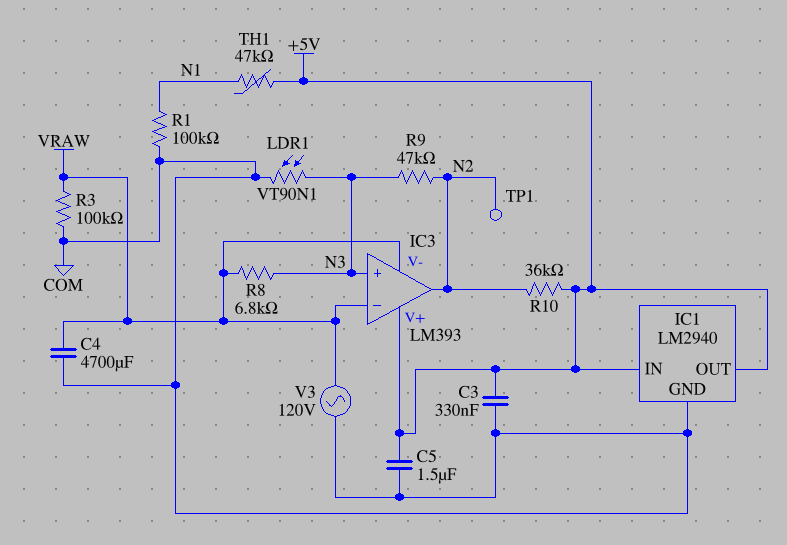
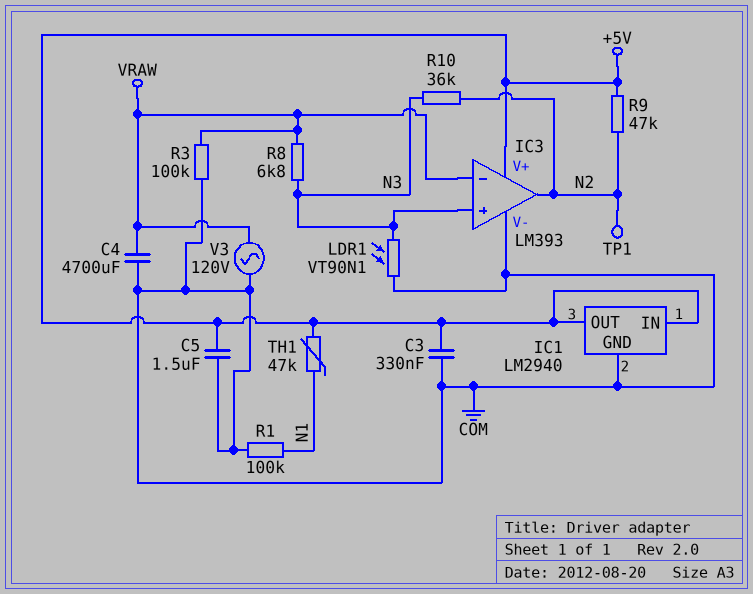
IC3 pin V-: VRAW -> COM
R9: 47k (N2, N3) -> 47k (+5V, N2)
R10: 36k (+5V, N2) -> 36k (N2, N3)

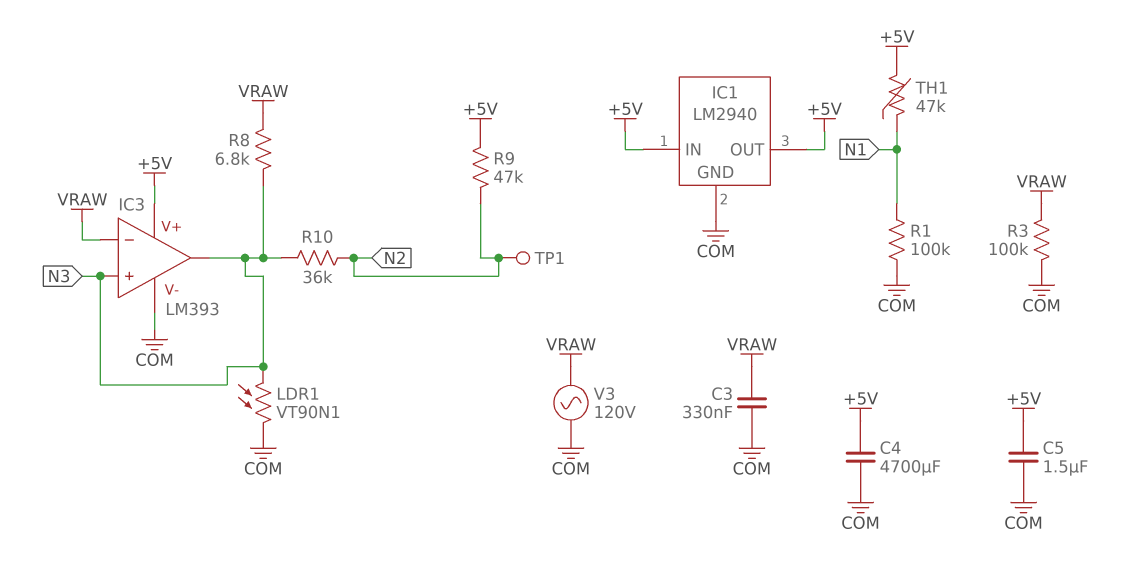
C3: 330nF (+5V, COM) -> 330nF (COM, VRAW)
C4: 4700uF (COM, VRAW) -> 4700uF (+5V, COM)
IC3 pin out: N2 -> N3

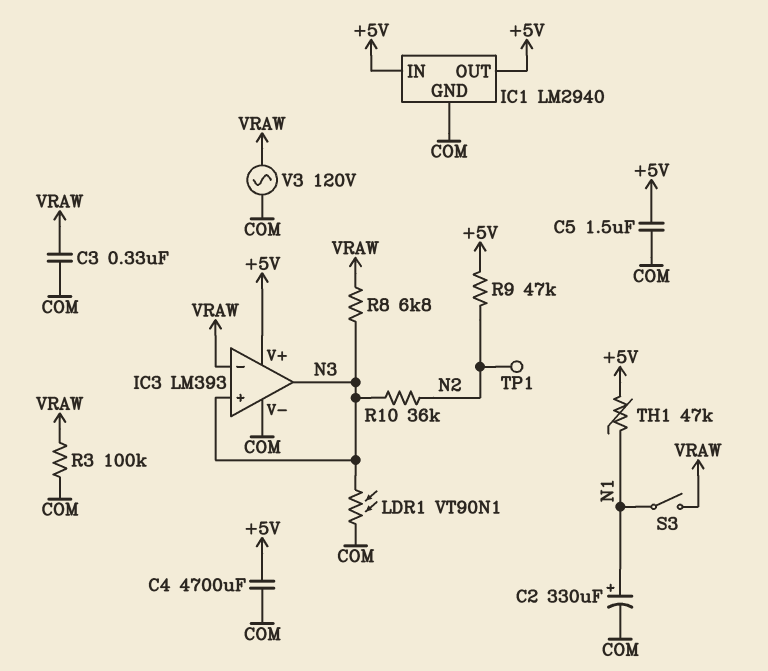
C2: none -> 330uF (plus N1, minus COM)
R1: 100k (COM, N1) -> none
S3: none -> switch (N1, VRAW)

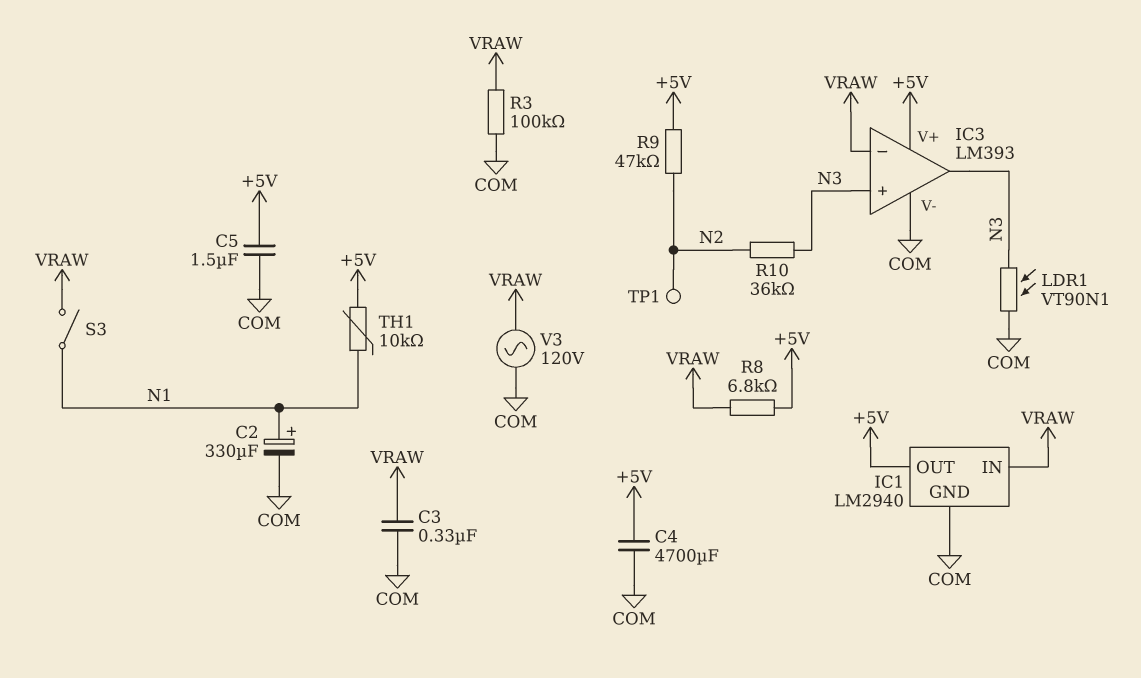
IC1 pin IN: +5V -> VRAW
R8: 6.8k (N3, VRAW) -> 6.8k (+5V, VRAW)
TH1: 47k (+5V, N1) -> 10k (+5V, N1)

